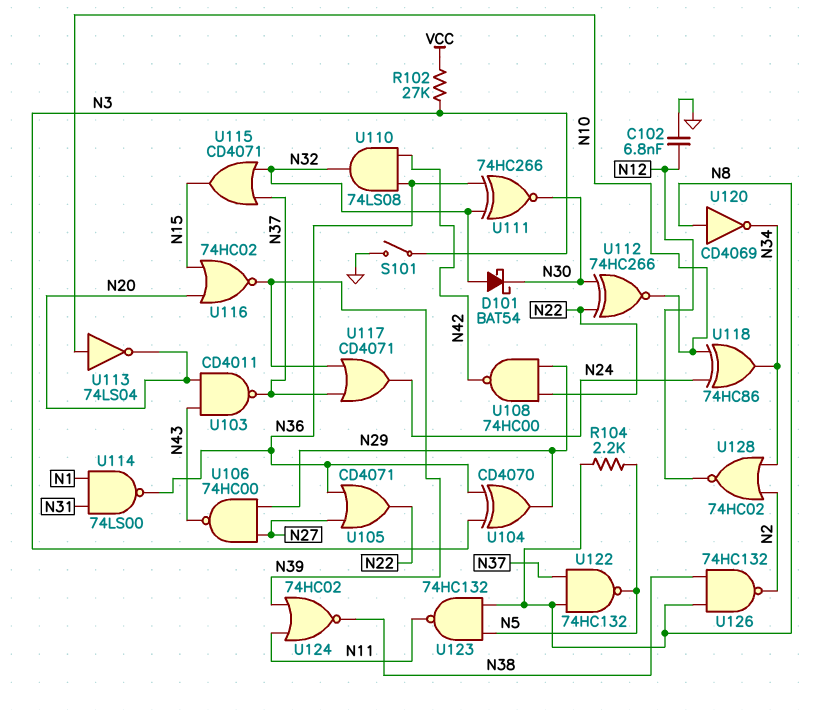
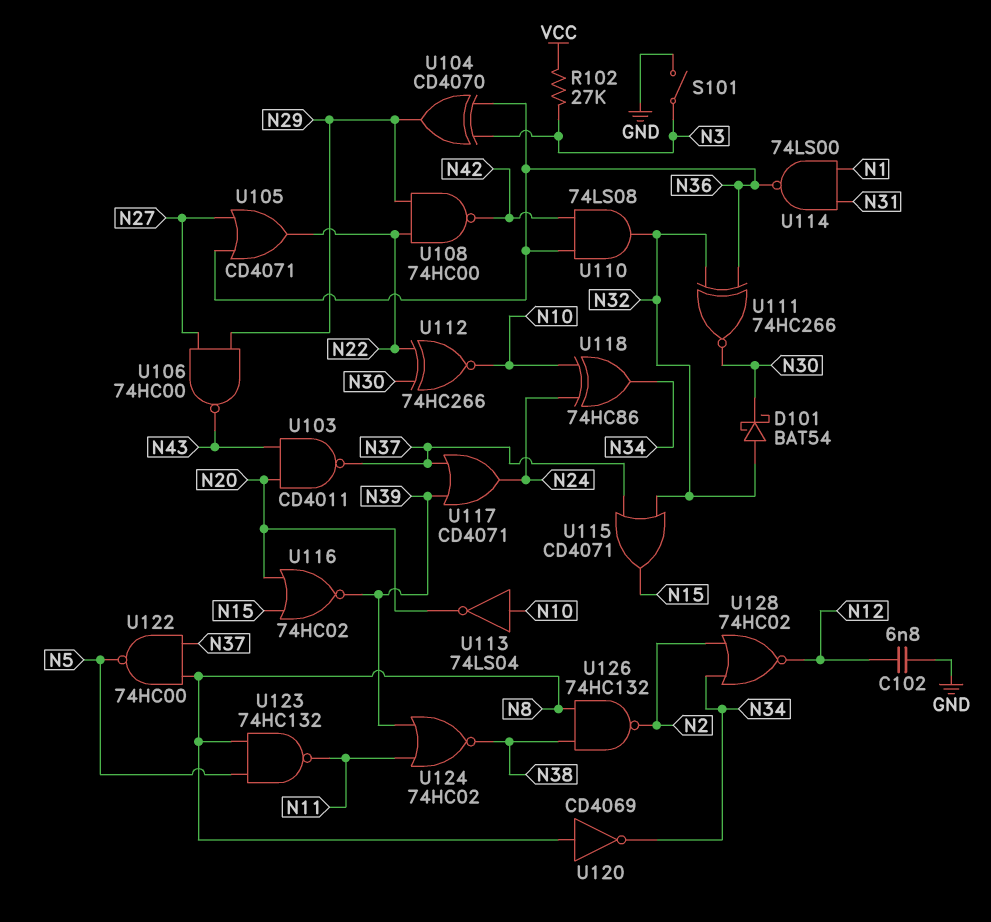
R104: 2.2k (N5, N8) -> none
U122: NAND 74HC132 (in N8, in N37, out N5) -> NAND 74HC00 (in N8, in N37, out N5)

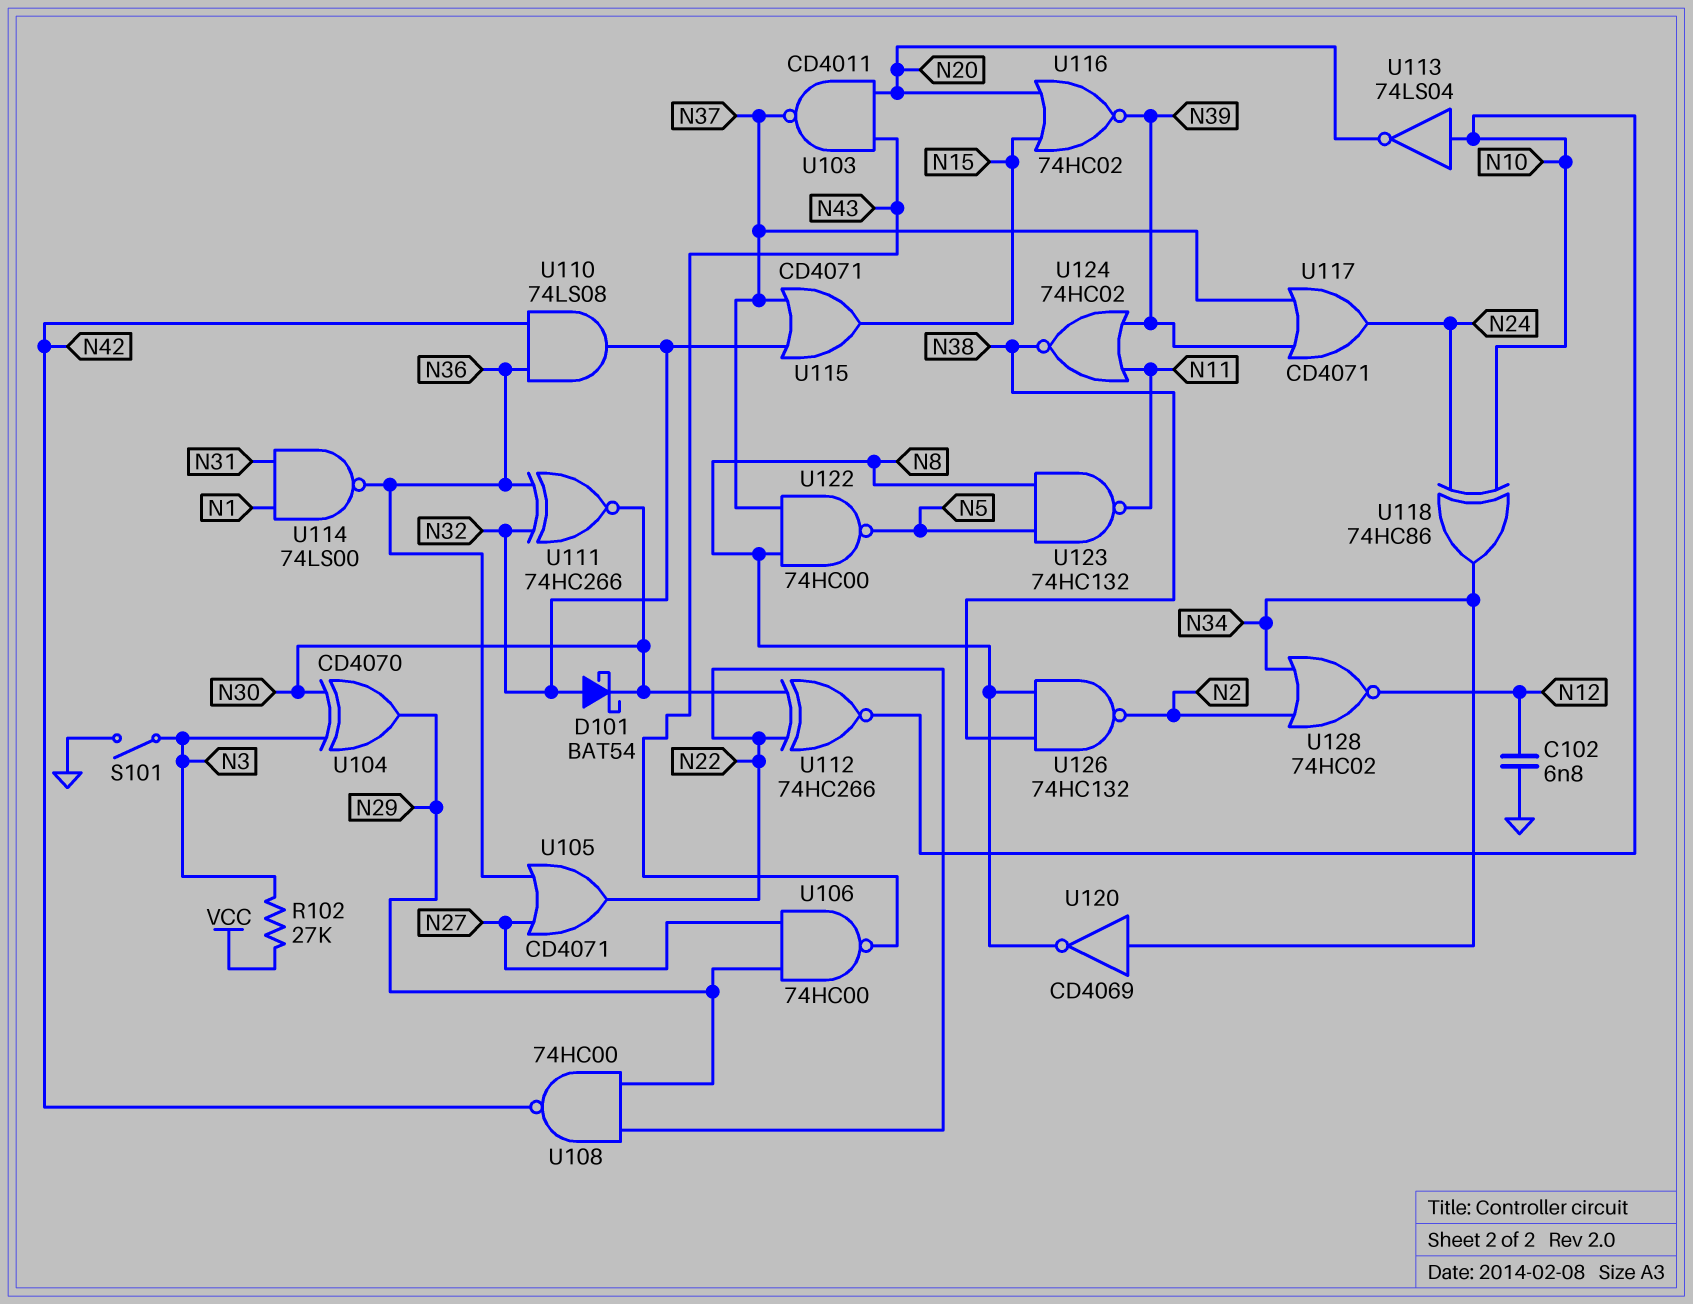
U104: XOR CD4070 (in N3, in N36, out N29) -> XOR CD4070 (in N3, in N30, out N29)
U120: NOT CD4069 (in N8, out N34) -> NOT CD4069 (in N34, out N8)

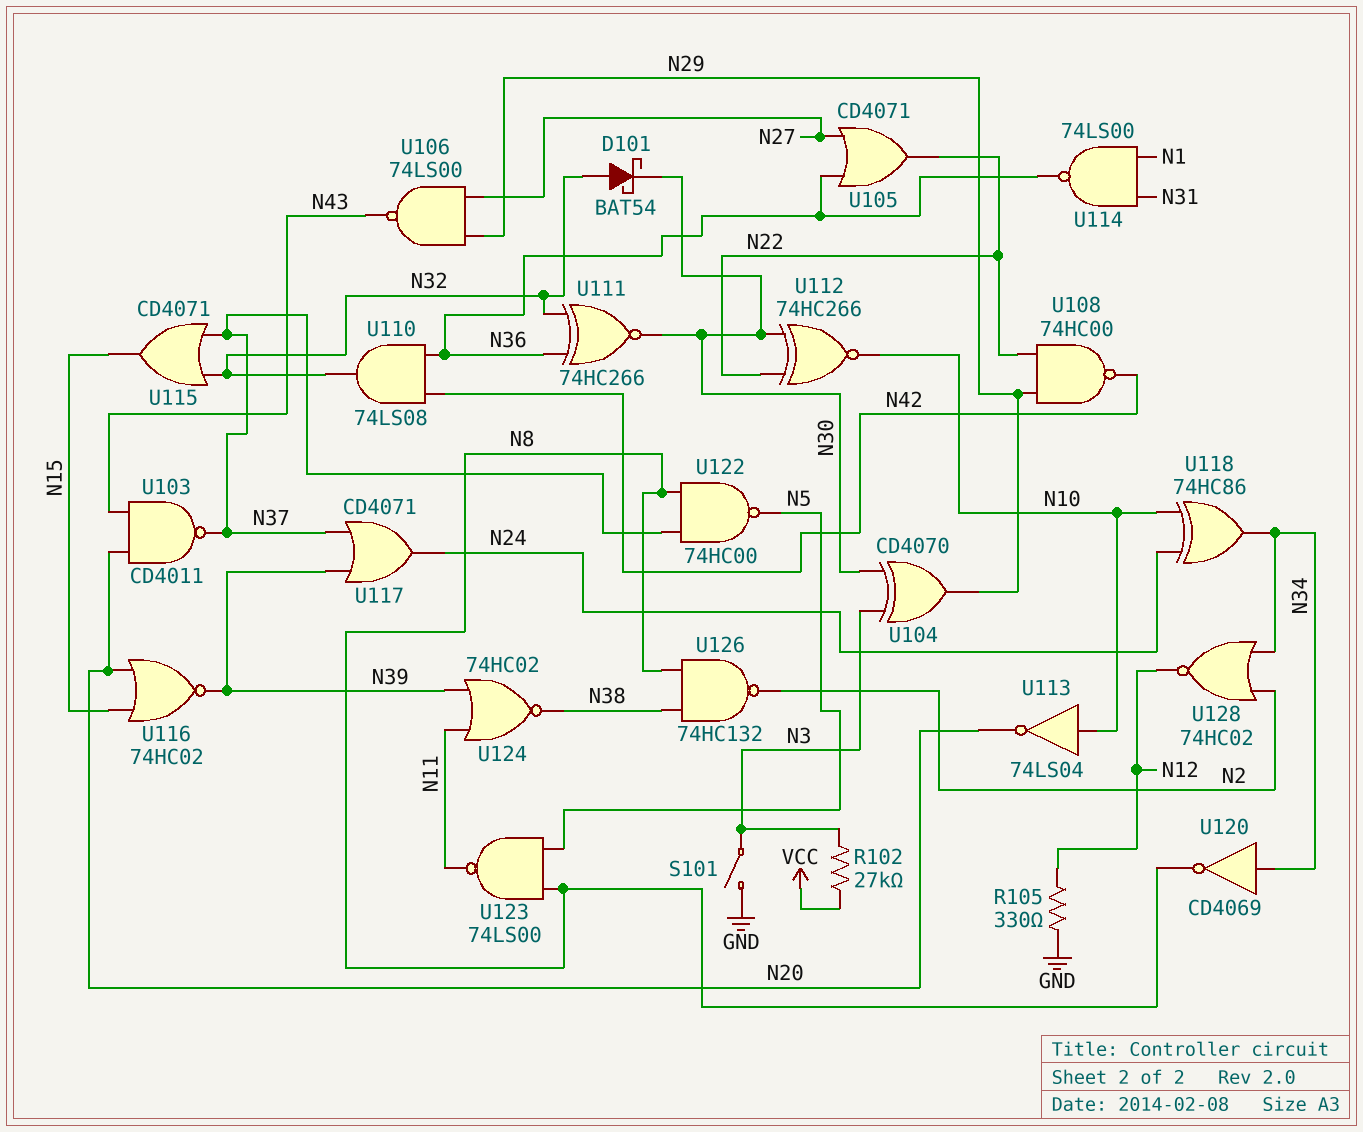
C102: 6.8nF (GND, N12) -> none
R105: none -> 330 (GND, N12)
U106: NAND 74HC00 (in N27, in N29, out N43) -> NAND 74LS00 (in N27, in N29, out N43)
U123: NAND 74HC132 (in N5, in N8, out N11) -> NAND 74LS00 (in N5, in N8, out N11)

